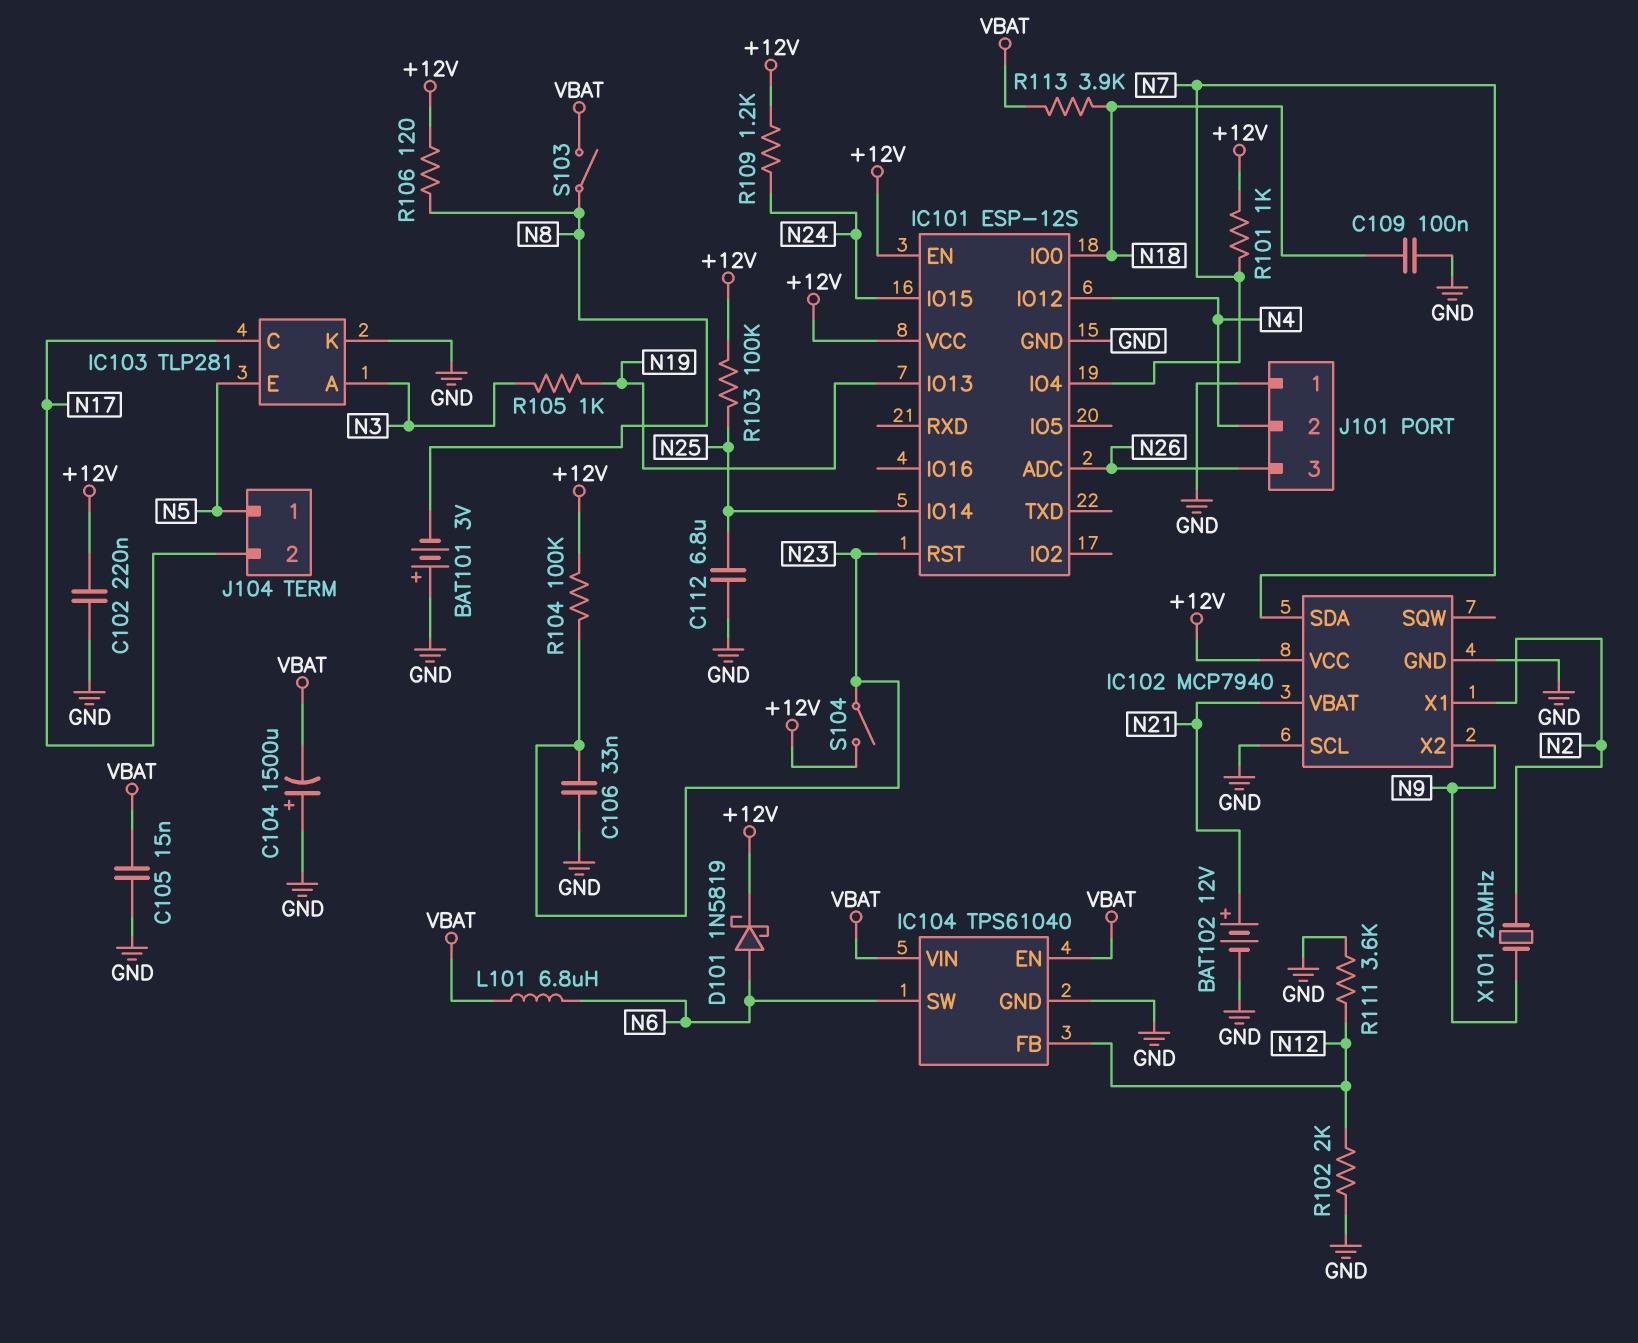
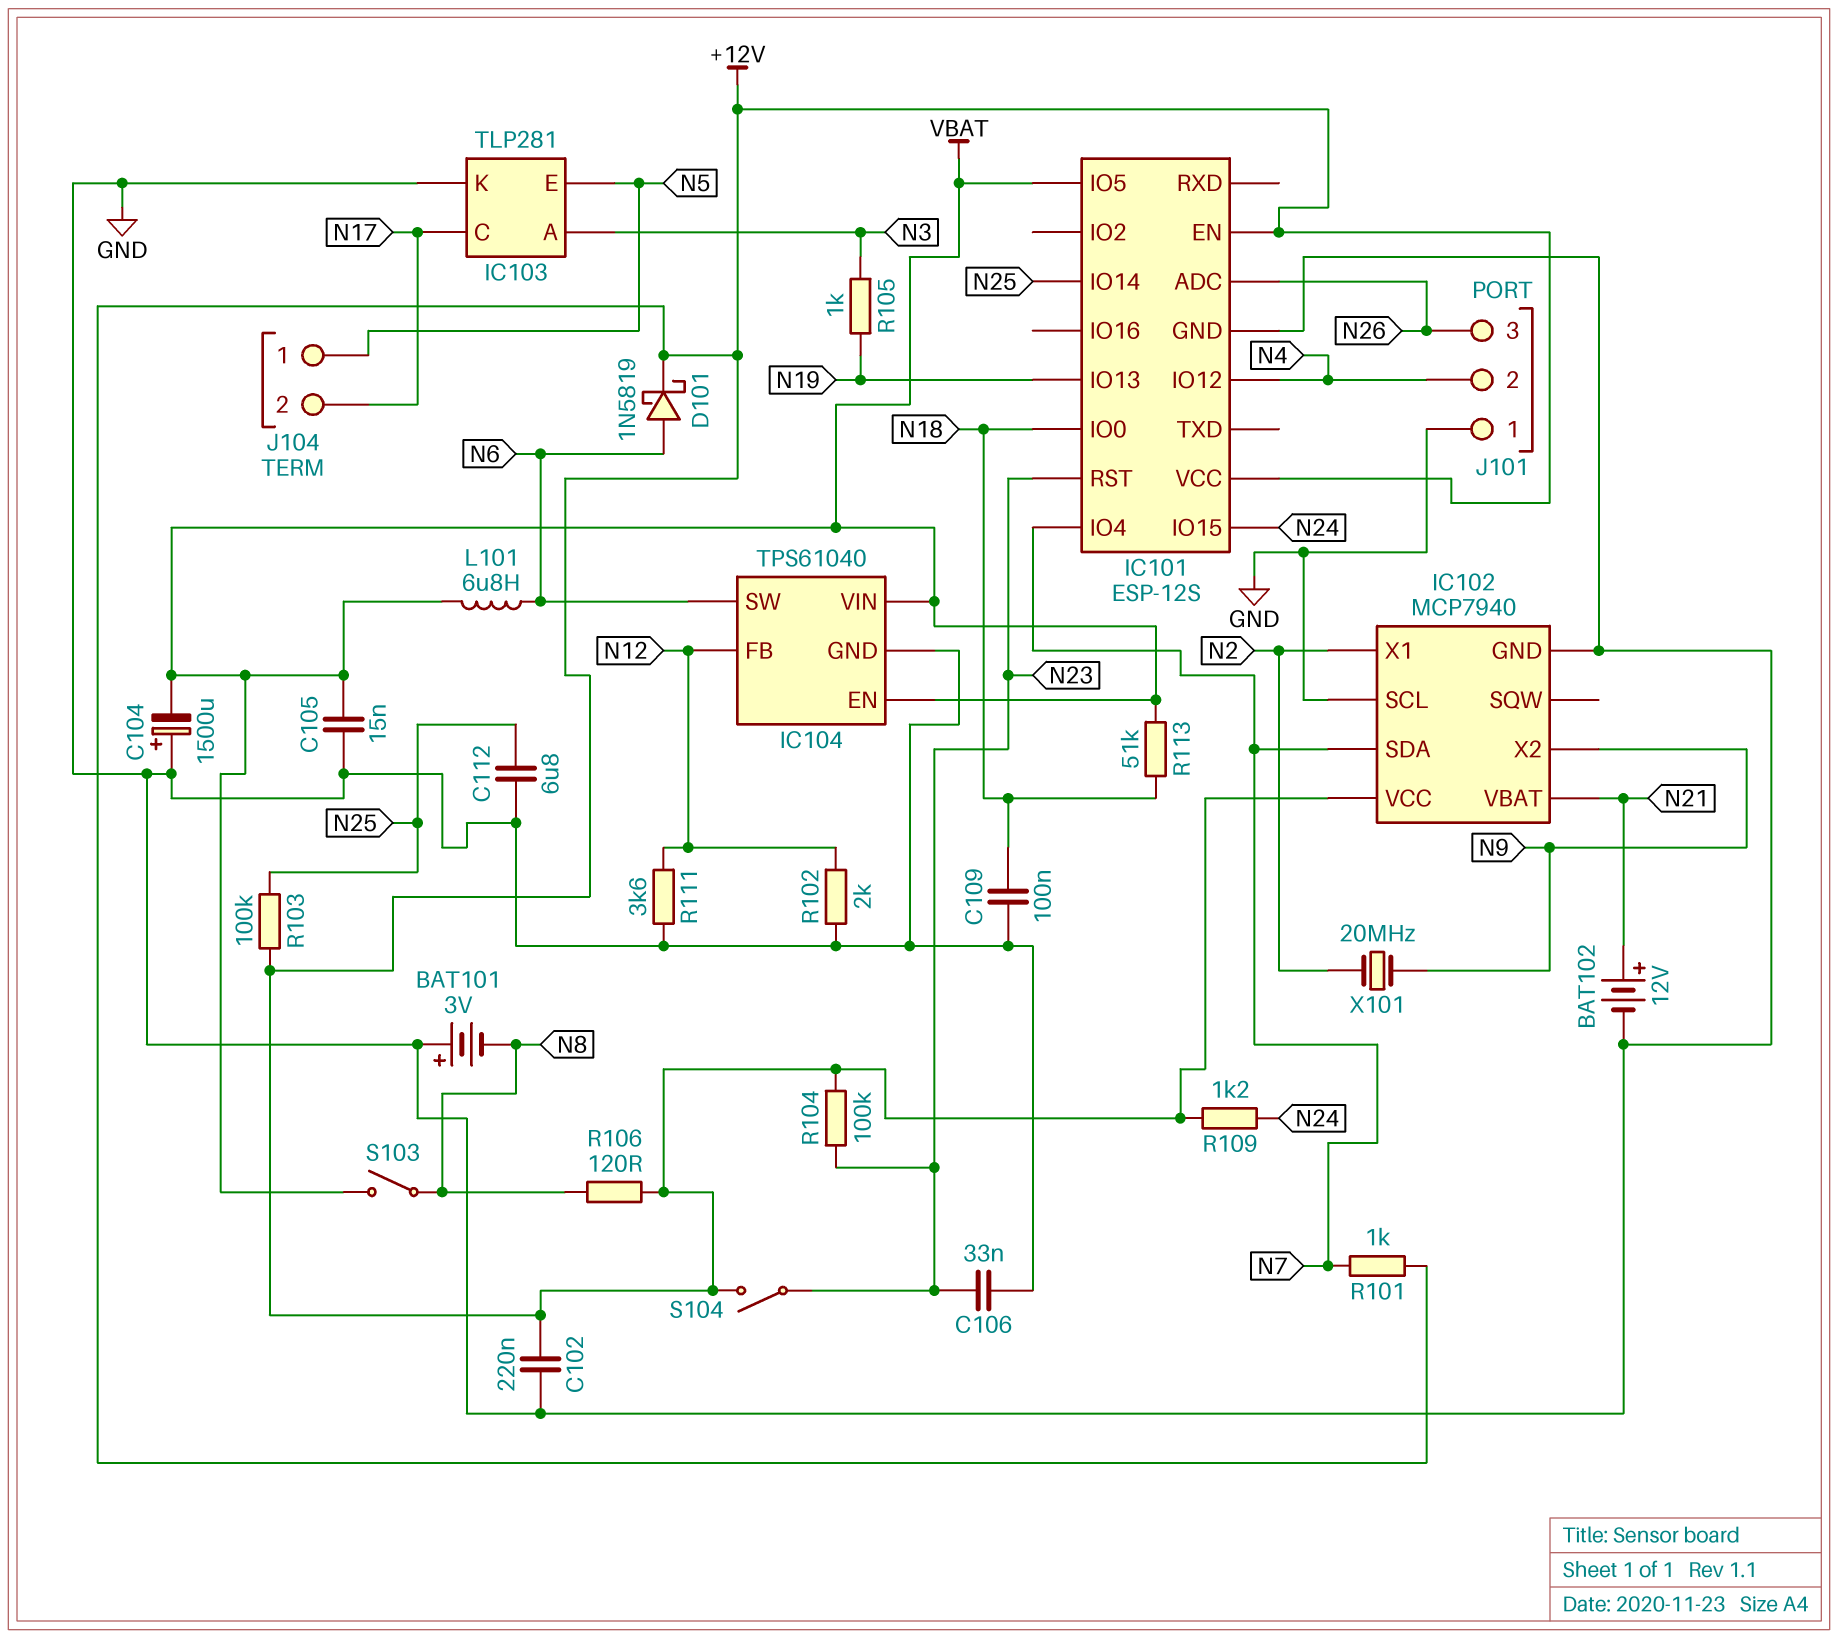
IC101 pin IO5: none -> VBAT
R113: 3.9k (N18, VBAT) -> 51k (N18, VBAT)

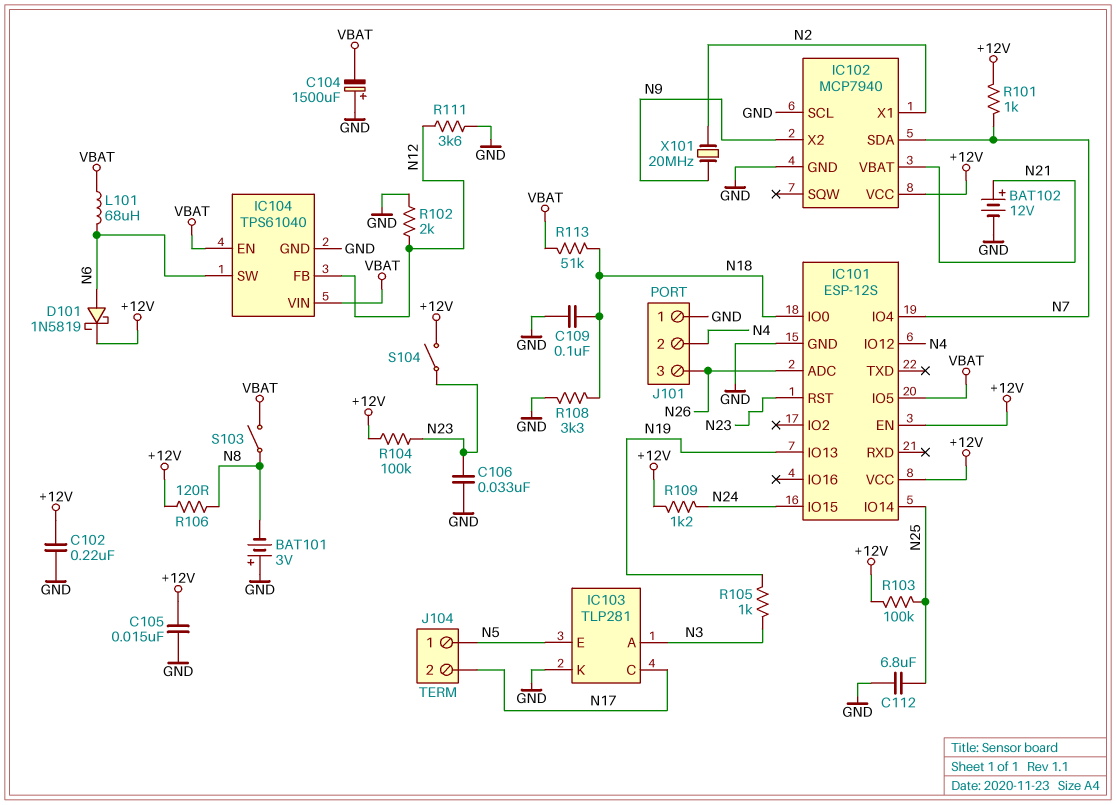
C105: 15nF (GND, VBAT) -> 15nF (+12V, GND)
L101: 6.8uH (N6, VBAT) -> 68uH (N6, VBAT)
R108: none -> 3.3k (GND, N18)

